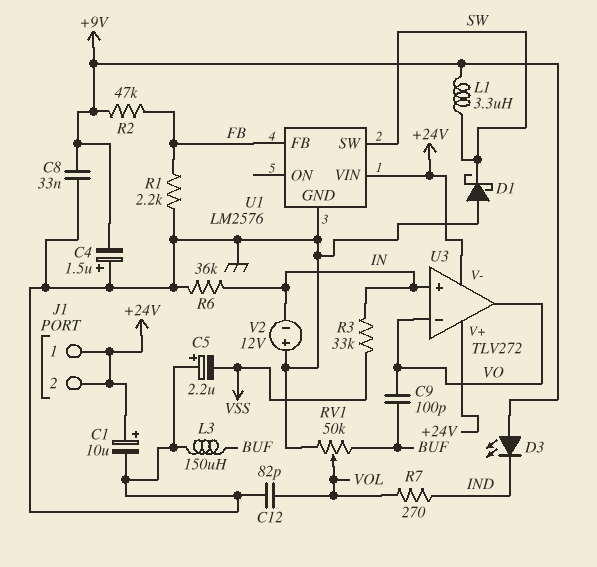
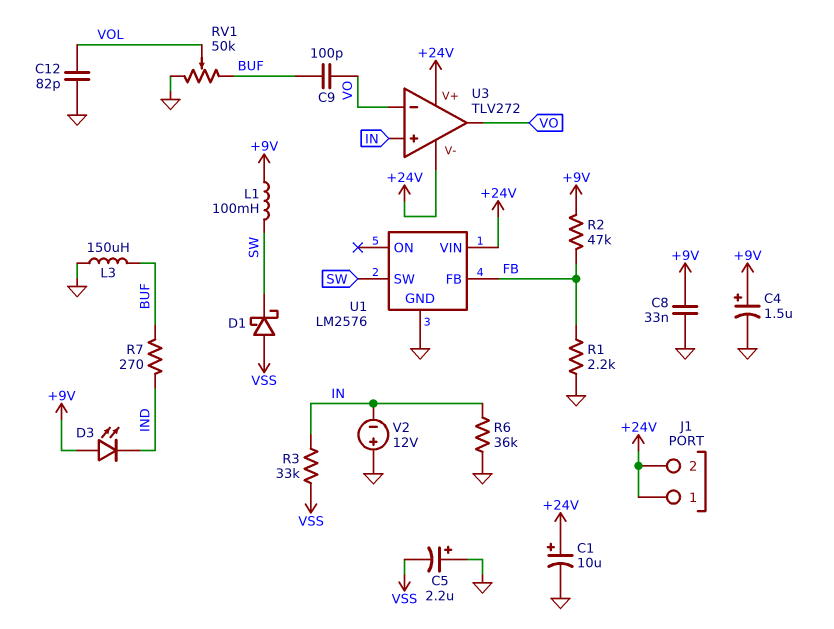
C4: 1.5uF (plus GND, minus +9V) -> 1.5uF (plus +9V, minus GND)
D1: schottky (A GND, K SW) -> schottky (A VSS, K SW)
L1: 3.3uH (+9V, SW) -> 100mH (+9V, SW)
R7: 270 (IND, VOL) -> 270 (BUF, IND)

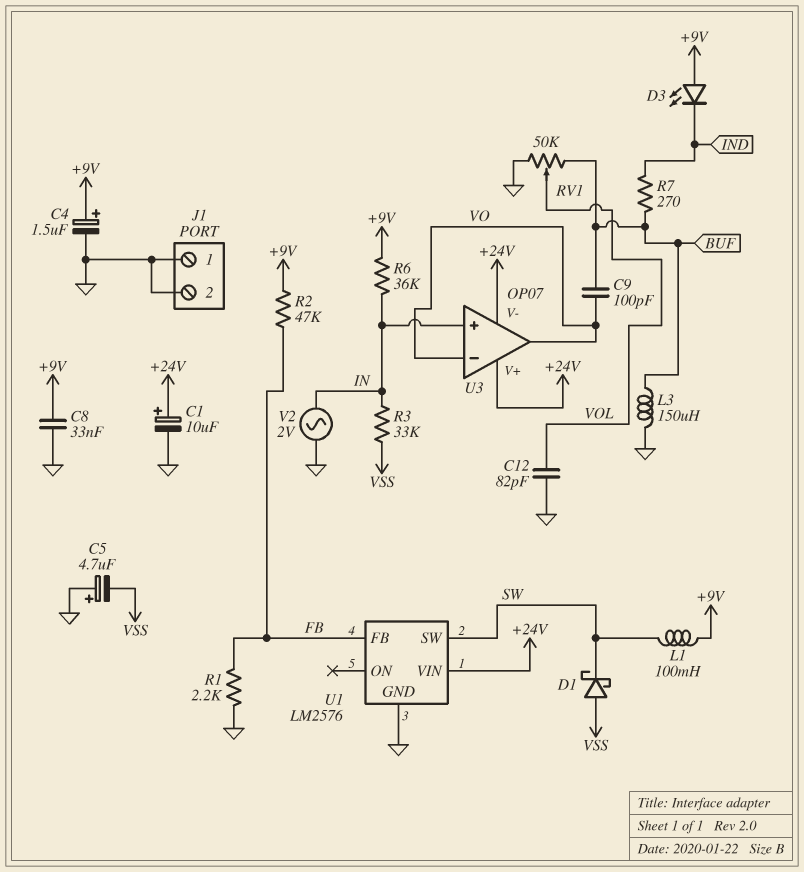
C5: 2.2uF (plus GND, minus VSS) -> 4.7uF (plus GND, minus VSS)
J1 pin 1: +24V -> GND
J1 pin 2: +24V -> GND
R6: 36k (GND, IN) -> 36k (+9V, IN)
U3: TLV272 -> OP07
V2: 12V (plus GND, minus IN) -> AC 2V (GND, IN)

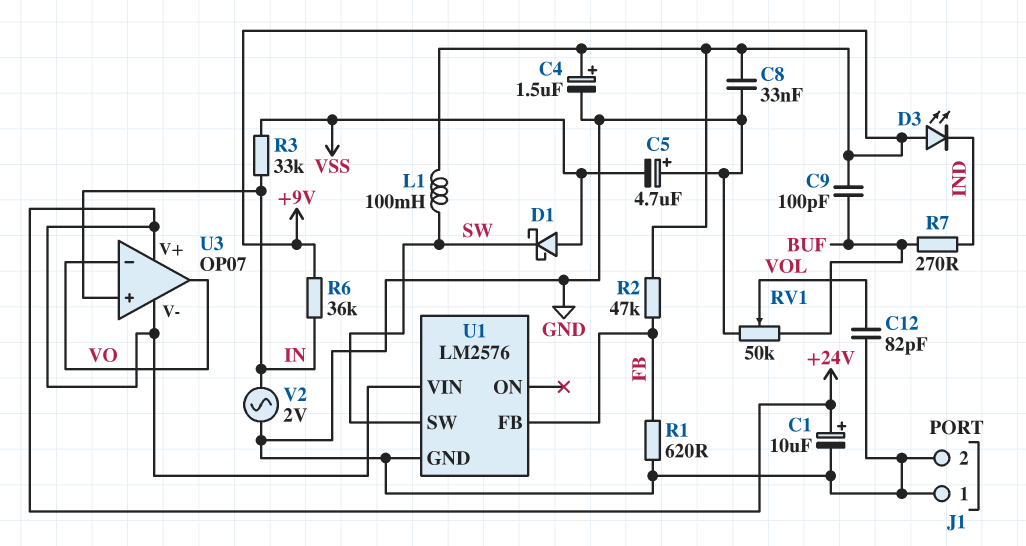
C9: 100pF (BUF, VO) -> 100pF (+9V, BUF)
L3: 150uH (BUF, GND) -> none
R1: 2.2k (FB, GND) -> 620 (FB, GND)

